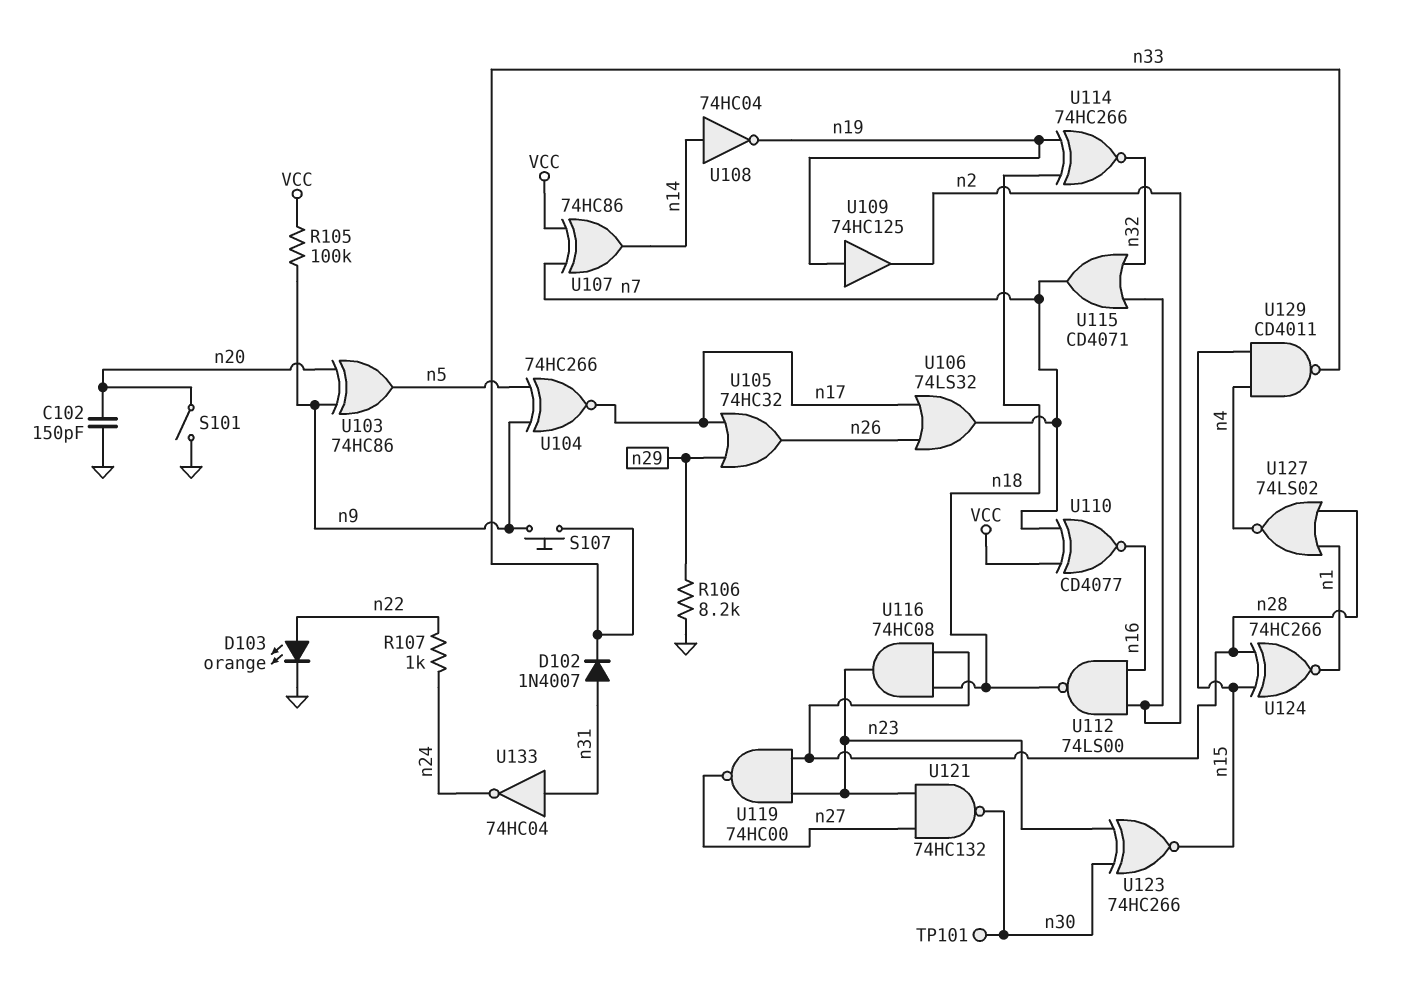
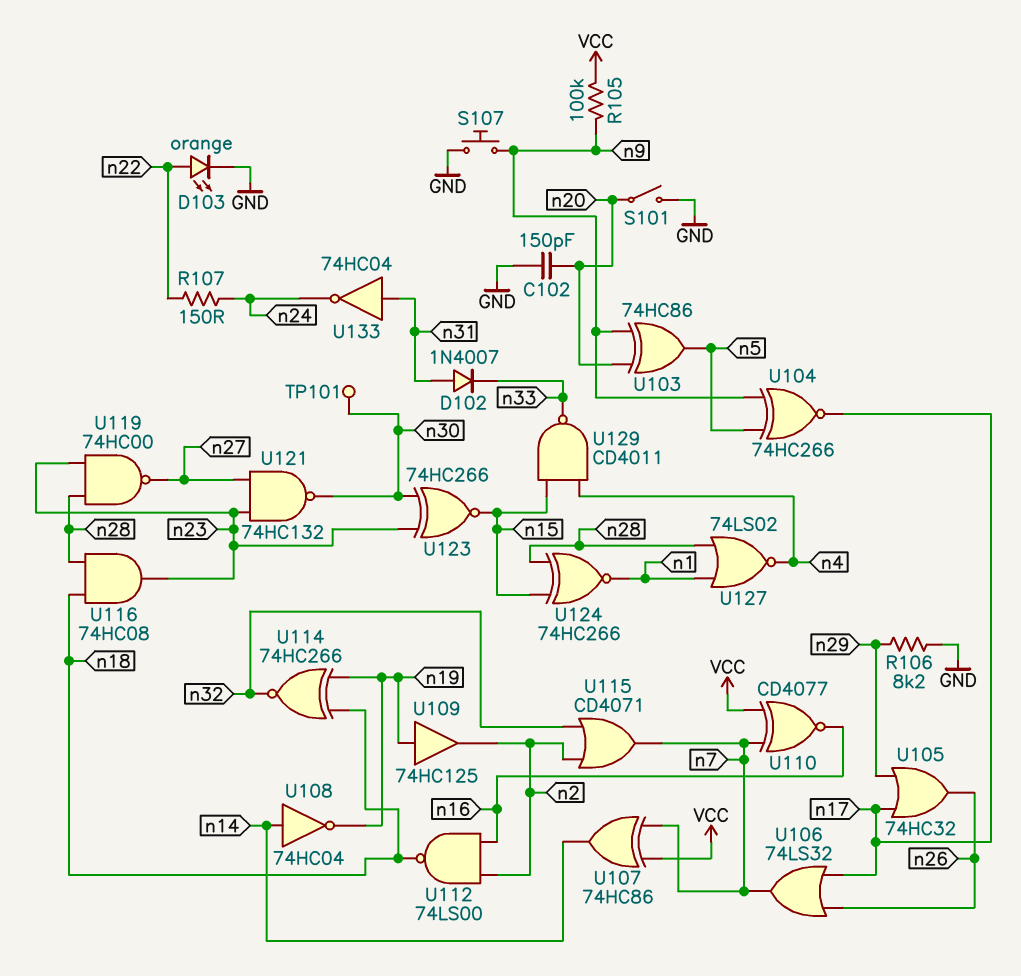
R107: 1k (n22, n24) -> 150 (n22, n24)
S107: button (n9, n33) -> button (GND, n9)

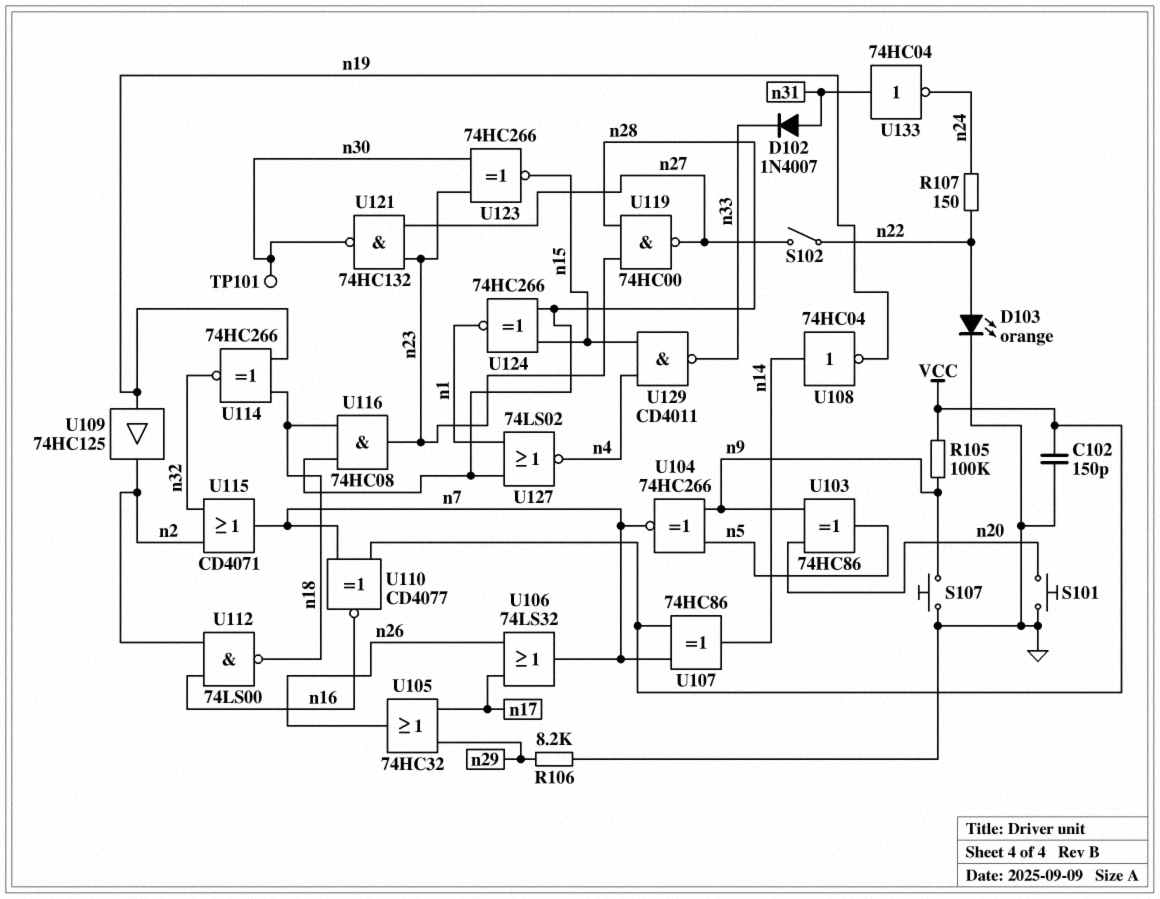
C102: 150pF (GND, n20) -> 150pF (GND, VCC)
S101: switch (GND, n20) -> button (GND, n20)
S102: none -> switch (n22, n27)
U104: XNOR 74HC266 (in n5, in n9, out n17) -> XNOR 74HC266 (in n5, in n9, out n7)

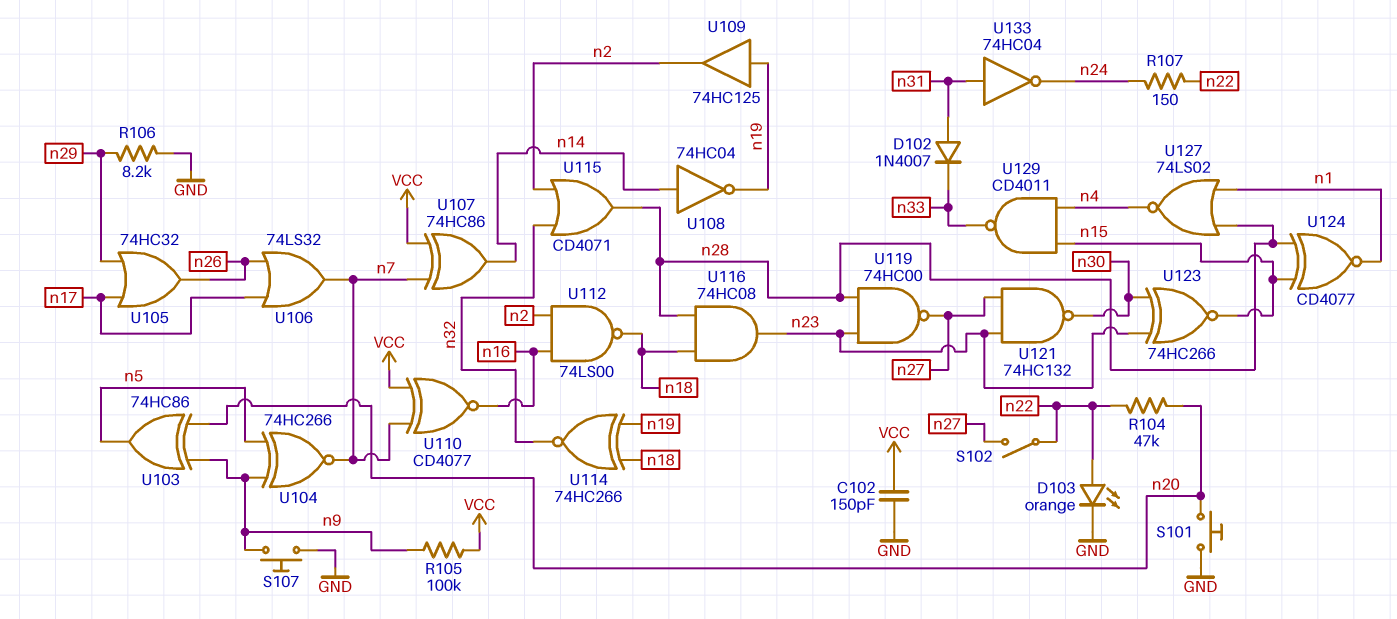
R104: none -> 47k (n20, n22)
TP101: test point (n30) -> none
U115: OR CD4071 (in n2, in n32, out n7) -> OR CD4071 (in n2, in n32, out n28)
U124: XNOR 74HC266 (in n15, in n28, out n1) -> XNOR CD4077 (in n15, in n28, out n1)

